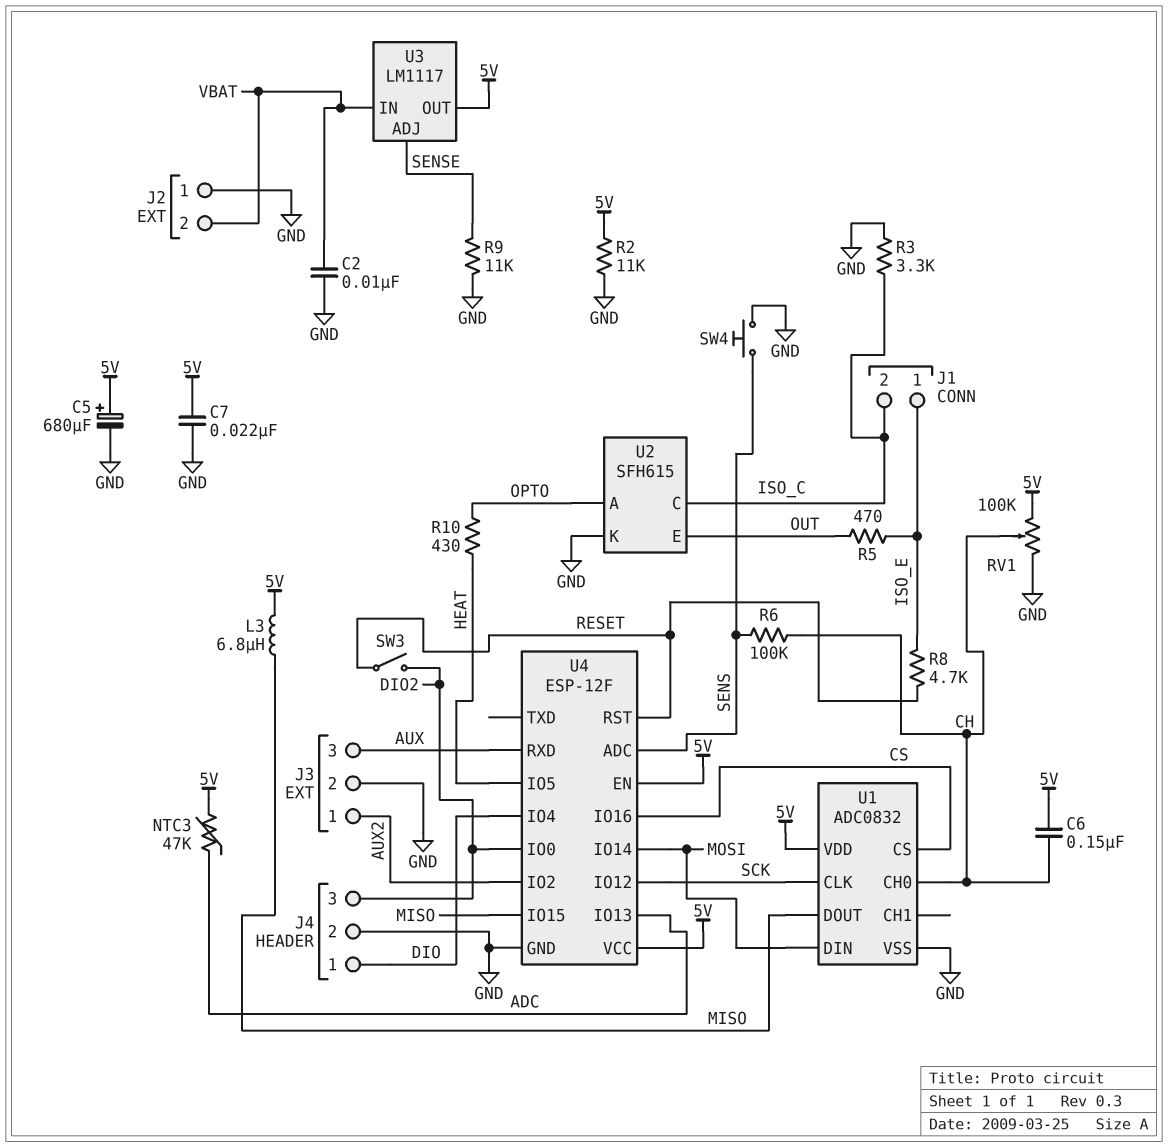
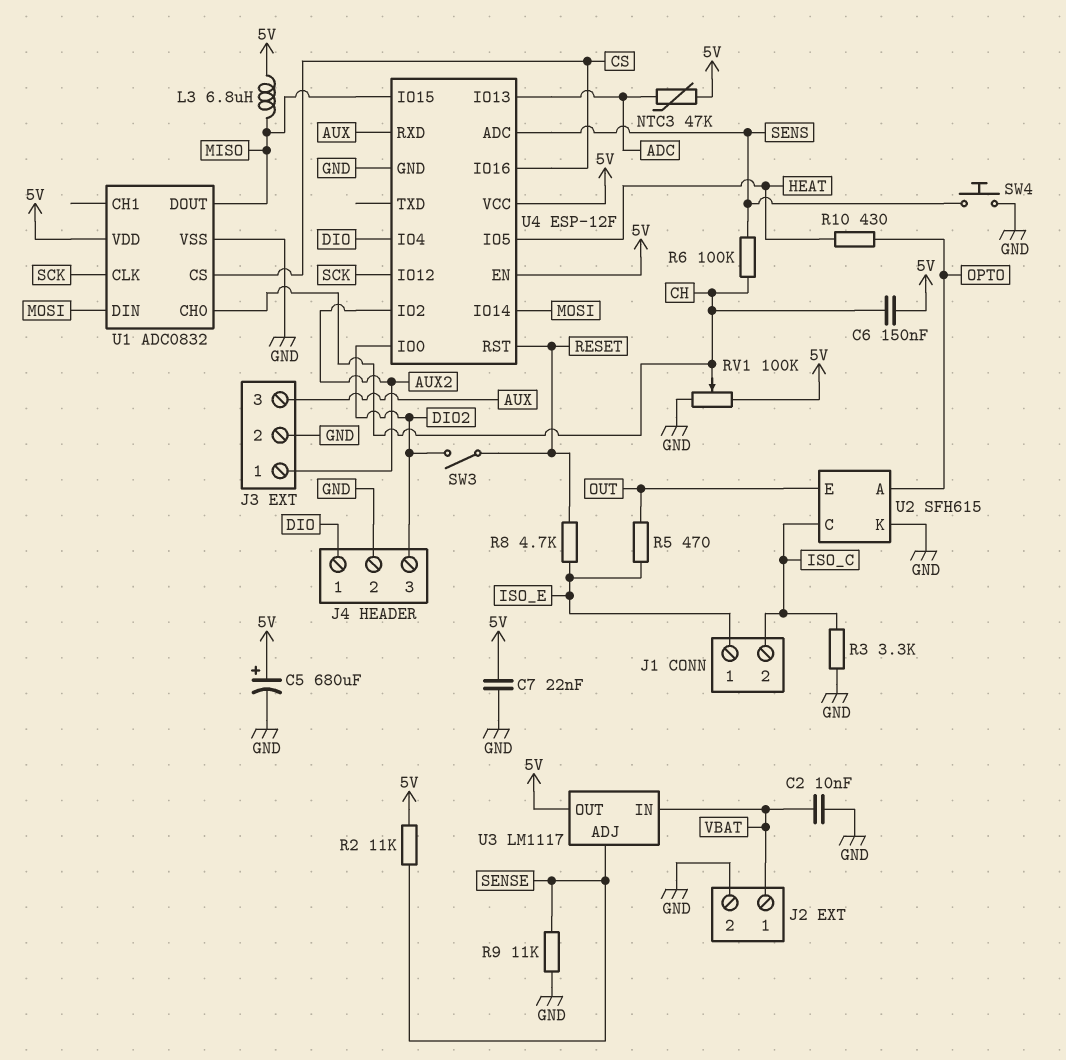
J2 pin 1: GND -> VBAT
J2 pin 2: VBAT -> GND
R2: 11k (5V, GND) -> 11k (5V, SENSE)

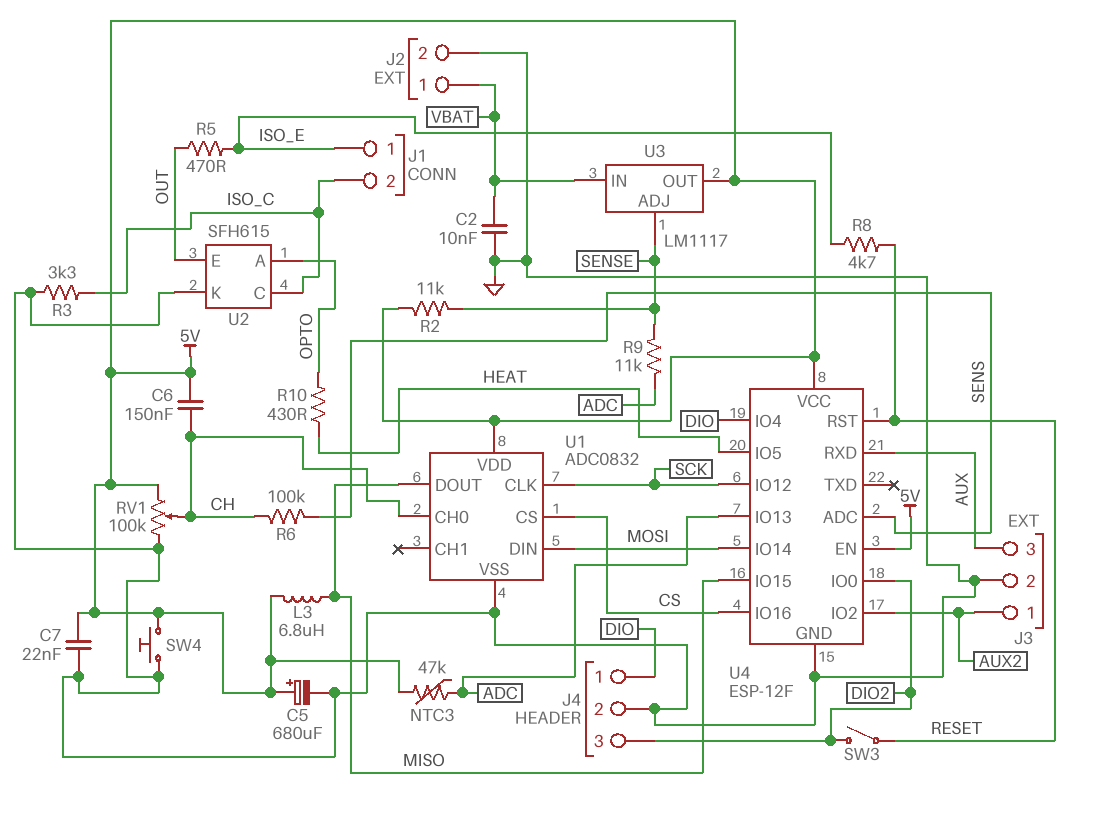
R9: 11k (GND, SENSE) -> 11k (ADC, SENSE)
SW4: button (GND, SENS) -> button (5V, GND)

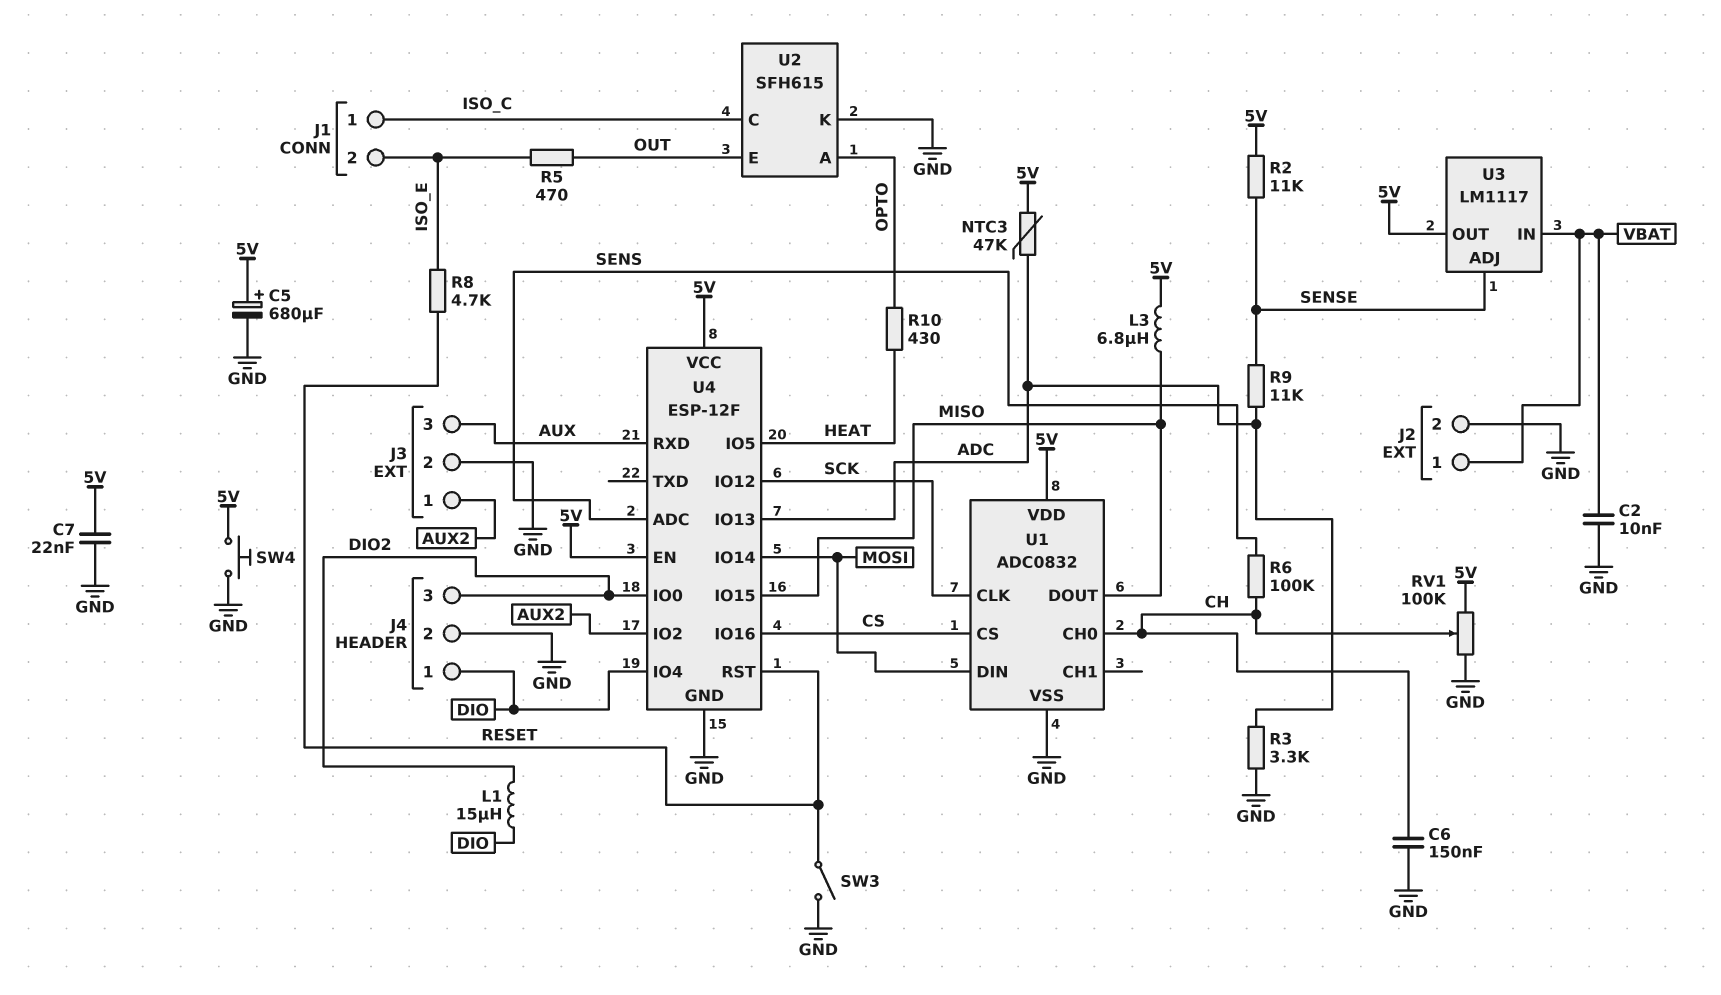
C6: 150nF (5V, CH) -> 150nF (CH, GND)
J1 pin 1: ISO_E -> ISO_C
J1 pin 2: ISO_C -> ISO_E
L1: none -> 15uH (DIO, DIO2)
R3: 3.3k (GND, ISO_C) -> 3.3k (ADC, GND)
SW3: switch (DIO2, RESET) -> switch (GND, RESET)

